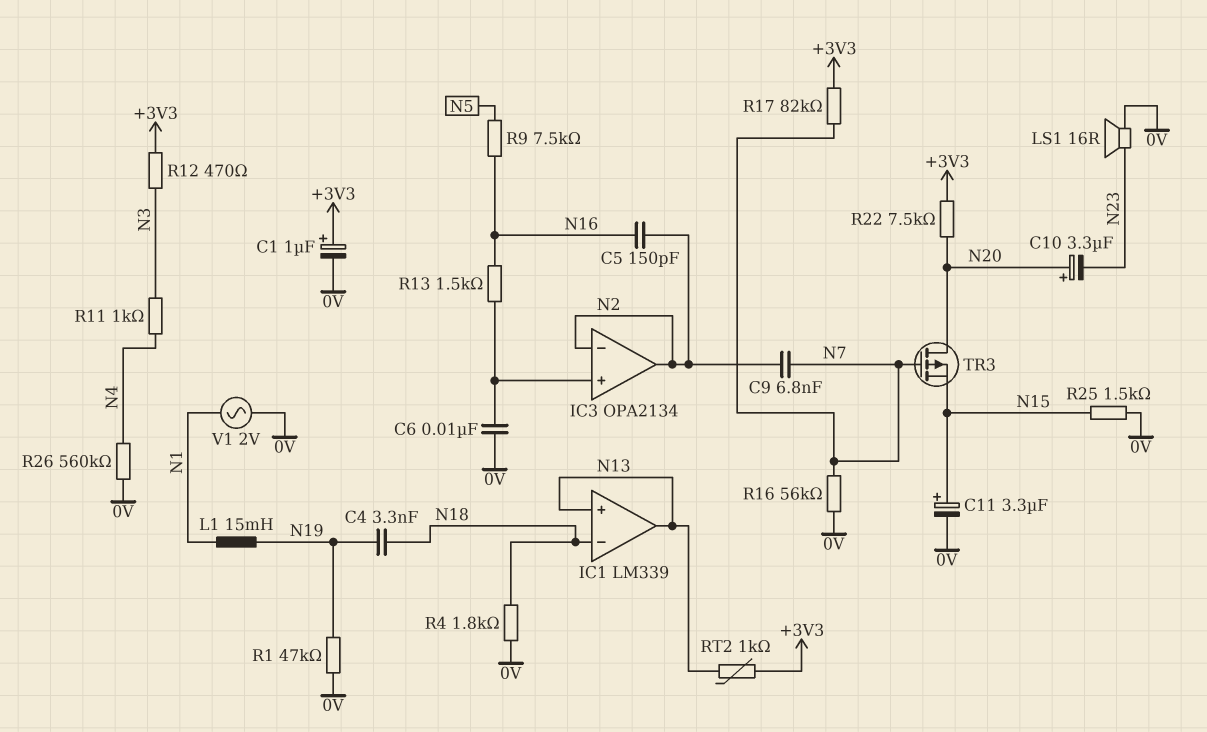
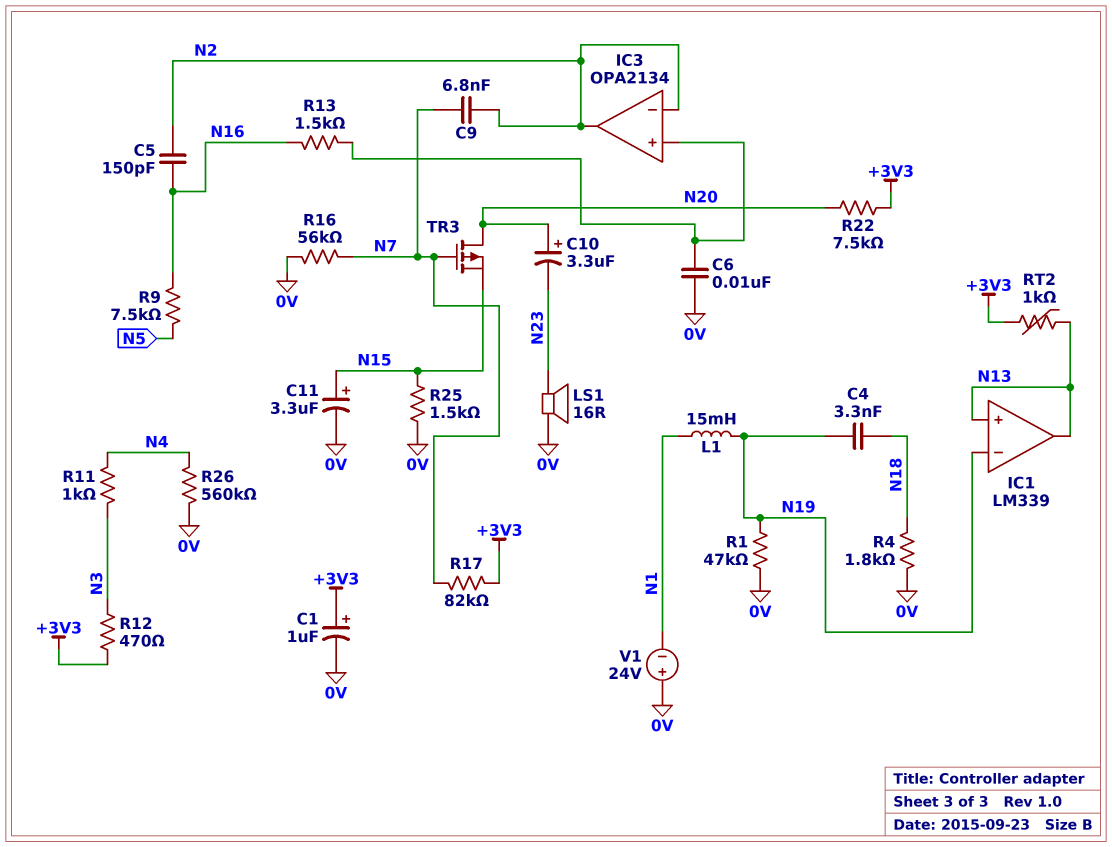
IC1 pin in-: N18 -> N19
V1: AC 2V (0V, N1) -> 24V (plus 0V, minus N1)

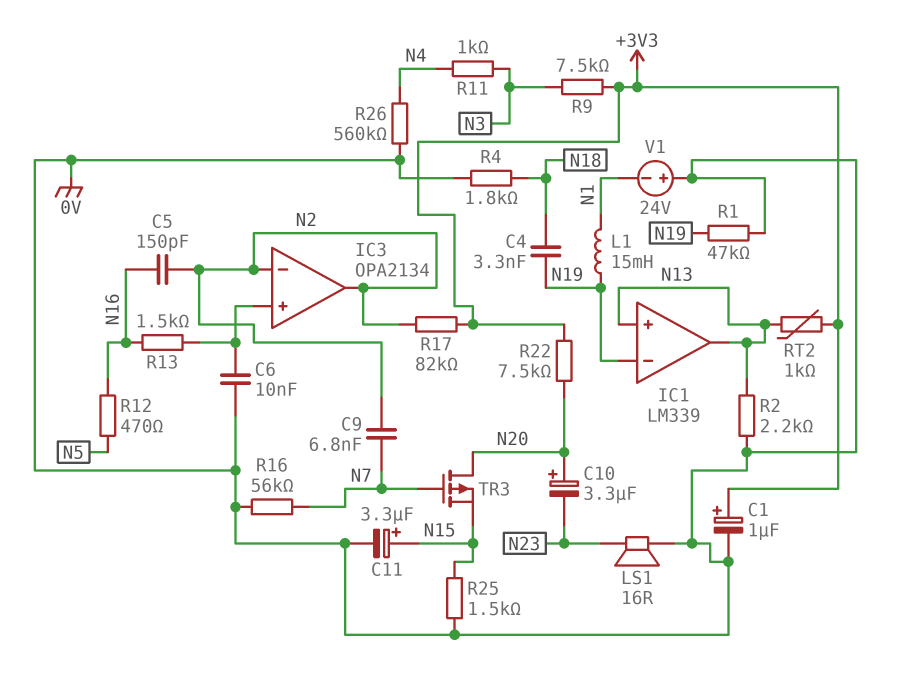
R2: none -> 2.2k (0V, N13)
R9: 7.5k (N5, N16) -> 7.5k (+3V3, N3)
R12: 470 (+3V3, N3) -> 470 (N5, N16)
R17: 82k (+3V3, N7) -> 82k (+3V3, N2)

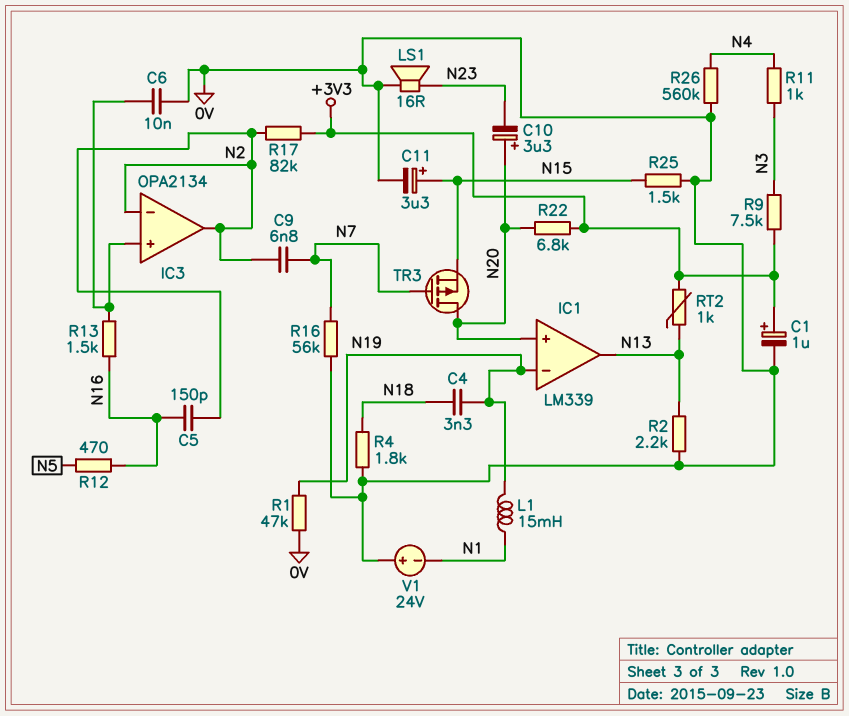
IC1 pin in+: N13 -> N20
R22: 7.5k (+3V3, N20) -> 6.8k (+3V3, N20)

